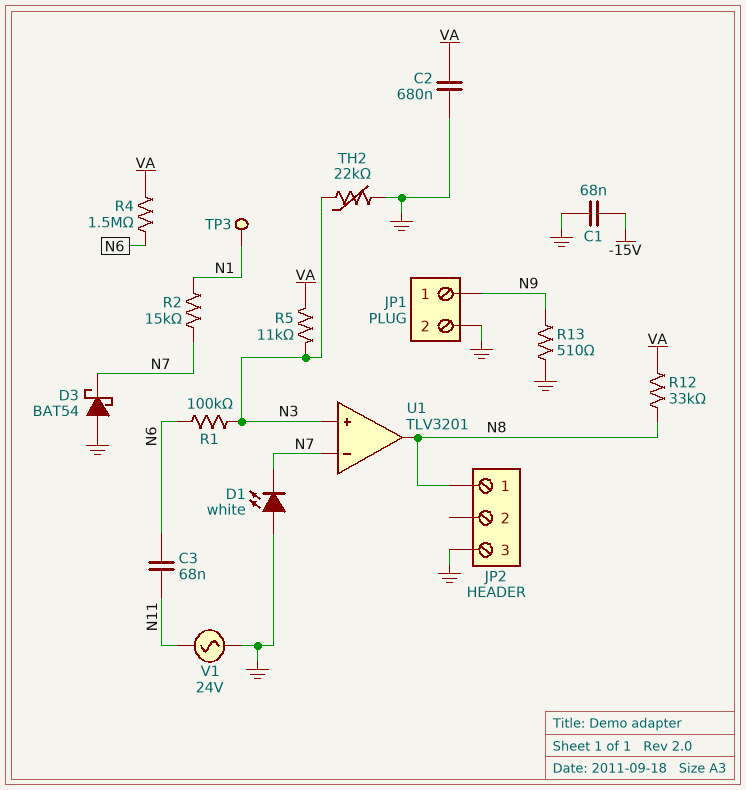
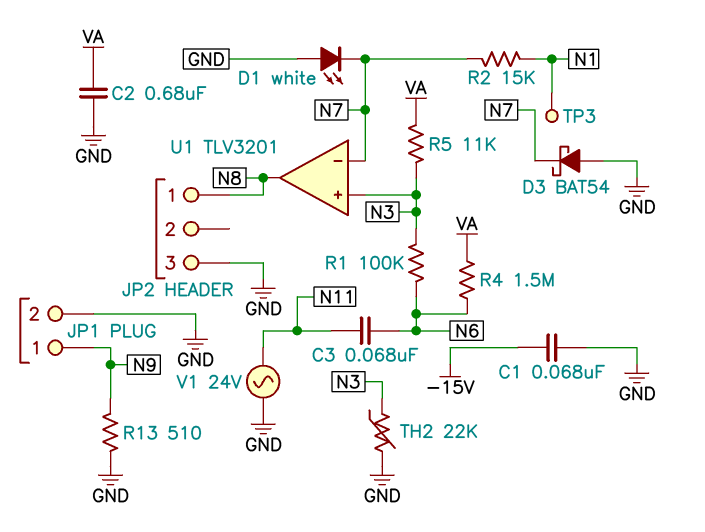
R12: 33k (N8, VA) -> none

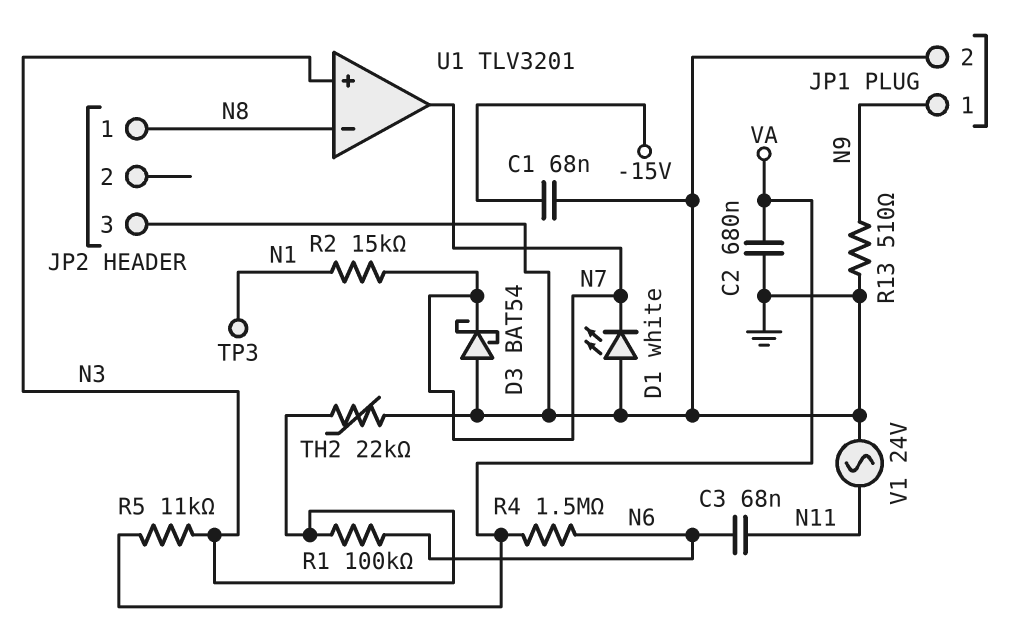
U1 pin in-: N7 -> N8
U1 pin out: N8 -> N7

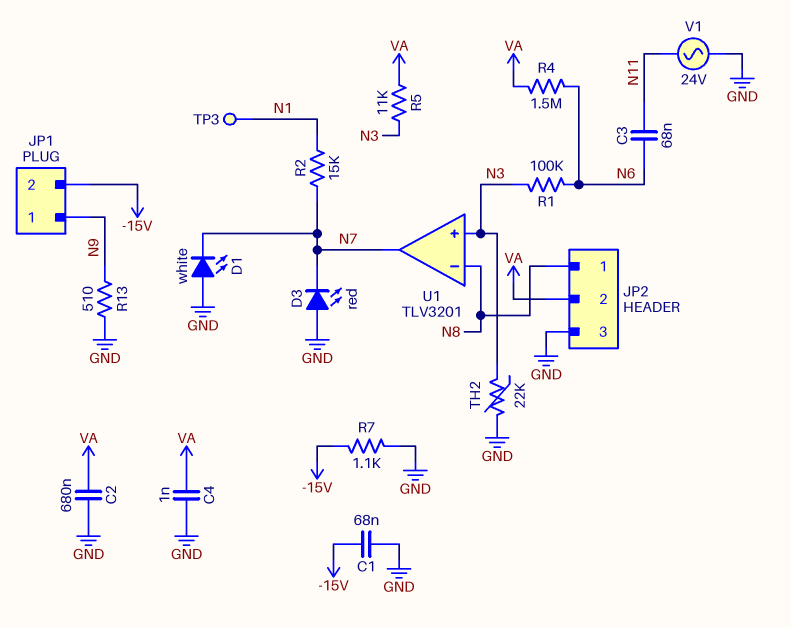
C4: none -> 1nF (GND, VA)
D3: schottky BAT54 (A GND, K N7) -> LED red (A GND, K N7)
JP1 pin 2: GND -> -15V
JP2 pin 2: none -> VA
R7: none -> 1.1k (-15V, GND)

